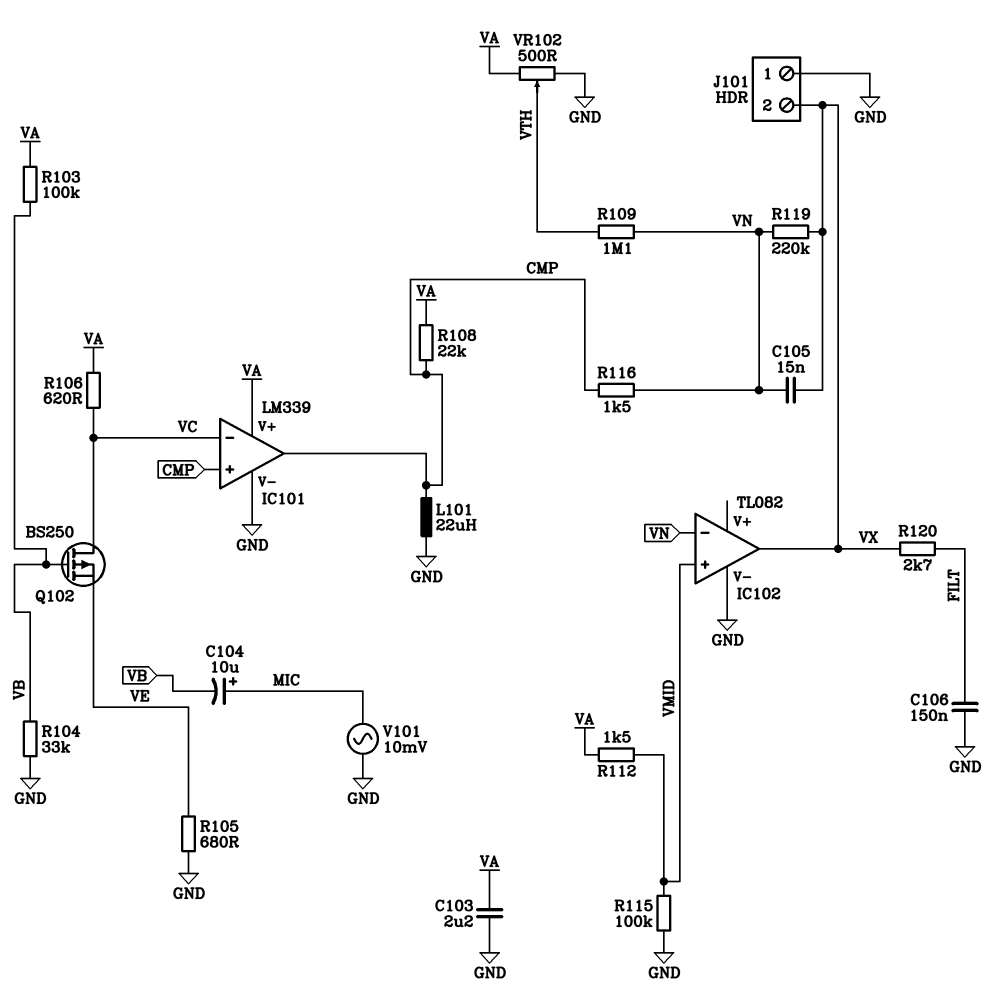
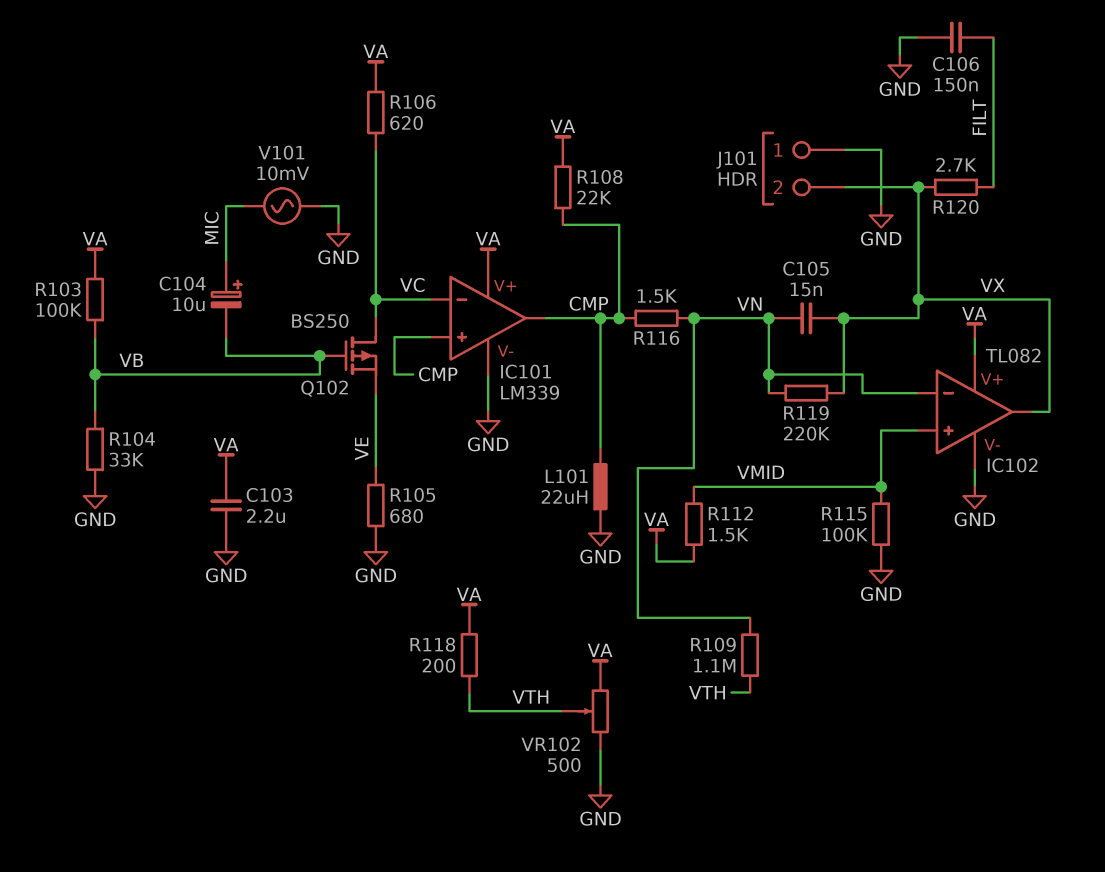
IC102 pin V+: none -> VA
R118: none -> 200 (VA, VTH)

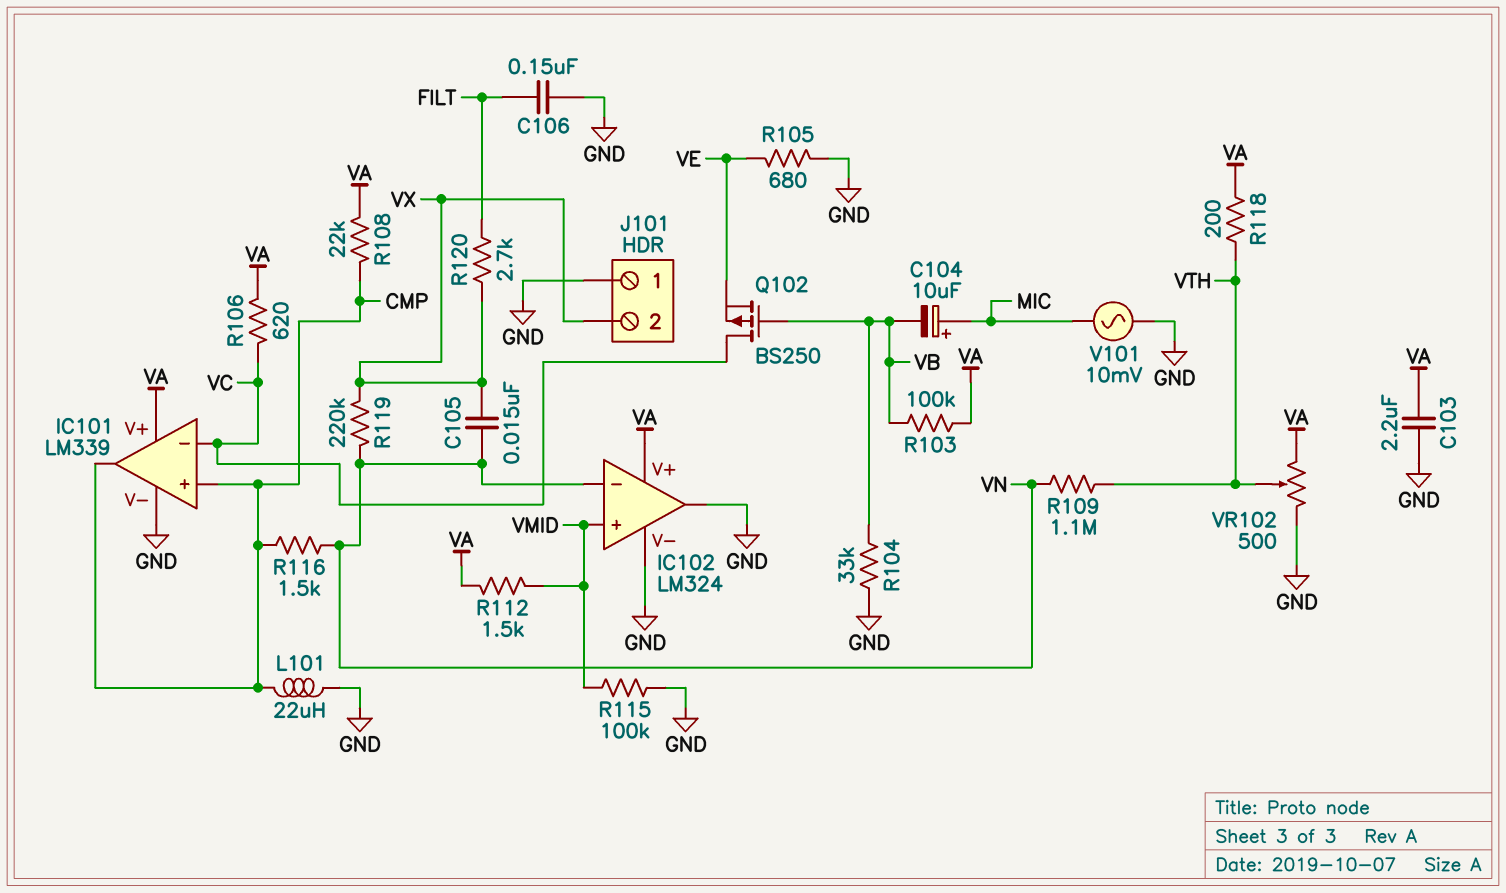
IC102: TL082 -> LM324
IC102 pin out: VX -> GND

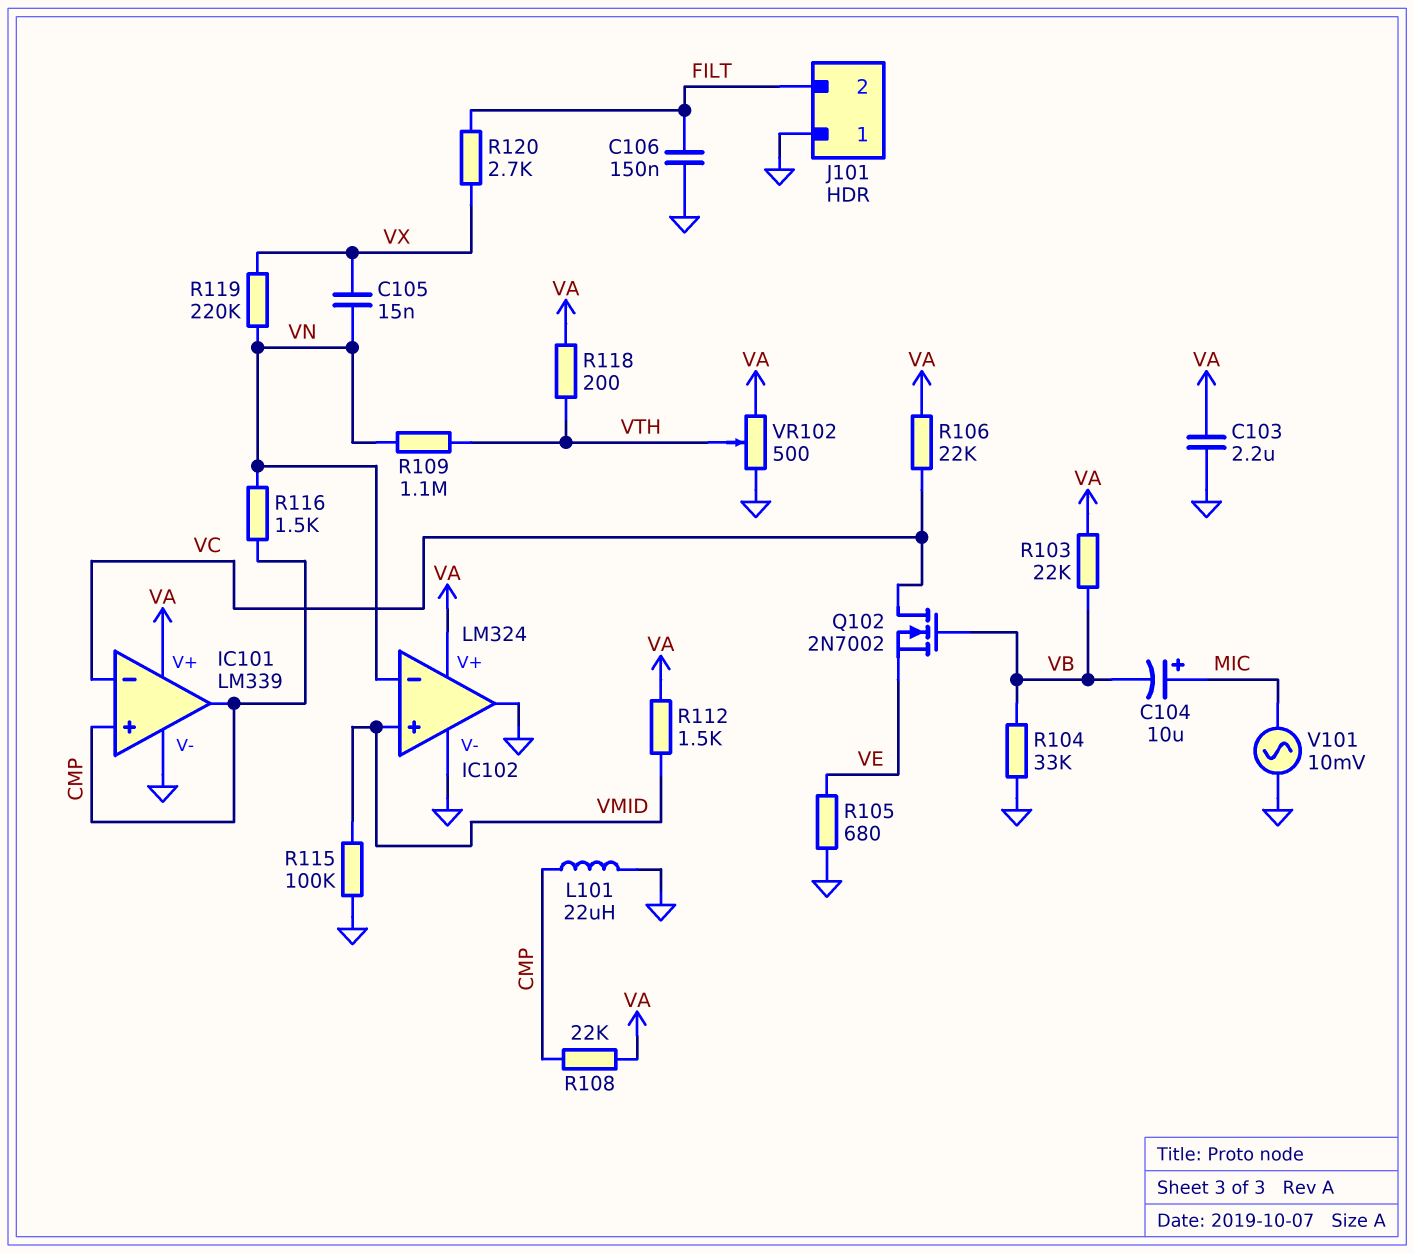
J101 pin 2: VX -> FILT
Q102: PMOS BS250 (G VB, D VC, S VE) -> NMOS 2N7002 (G VB, D VC, S VE)
R103: 100k (VA, VB) -> 22k (VA, VB)
R106: 620 (VA, VC) -> 22k (VA, VC)

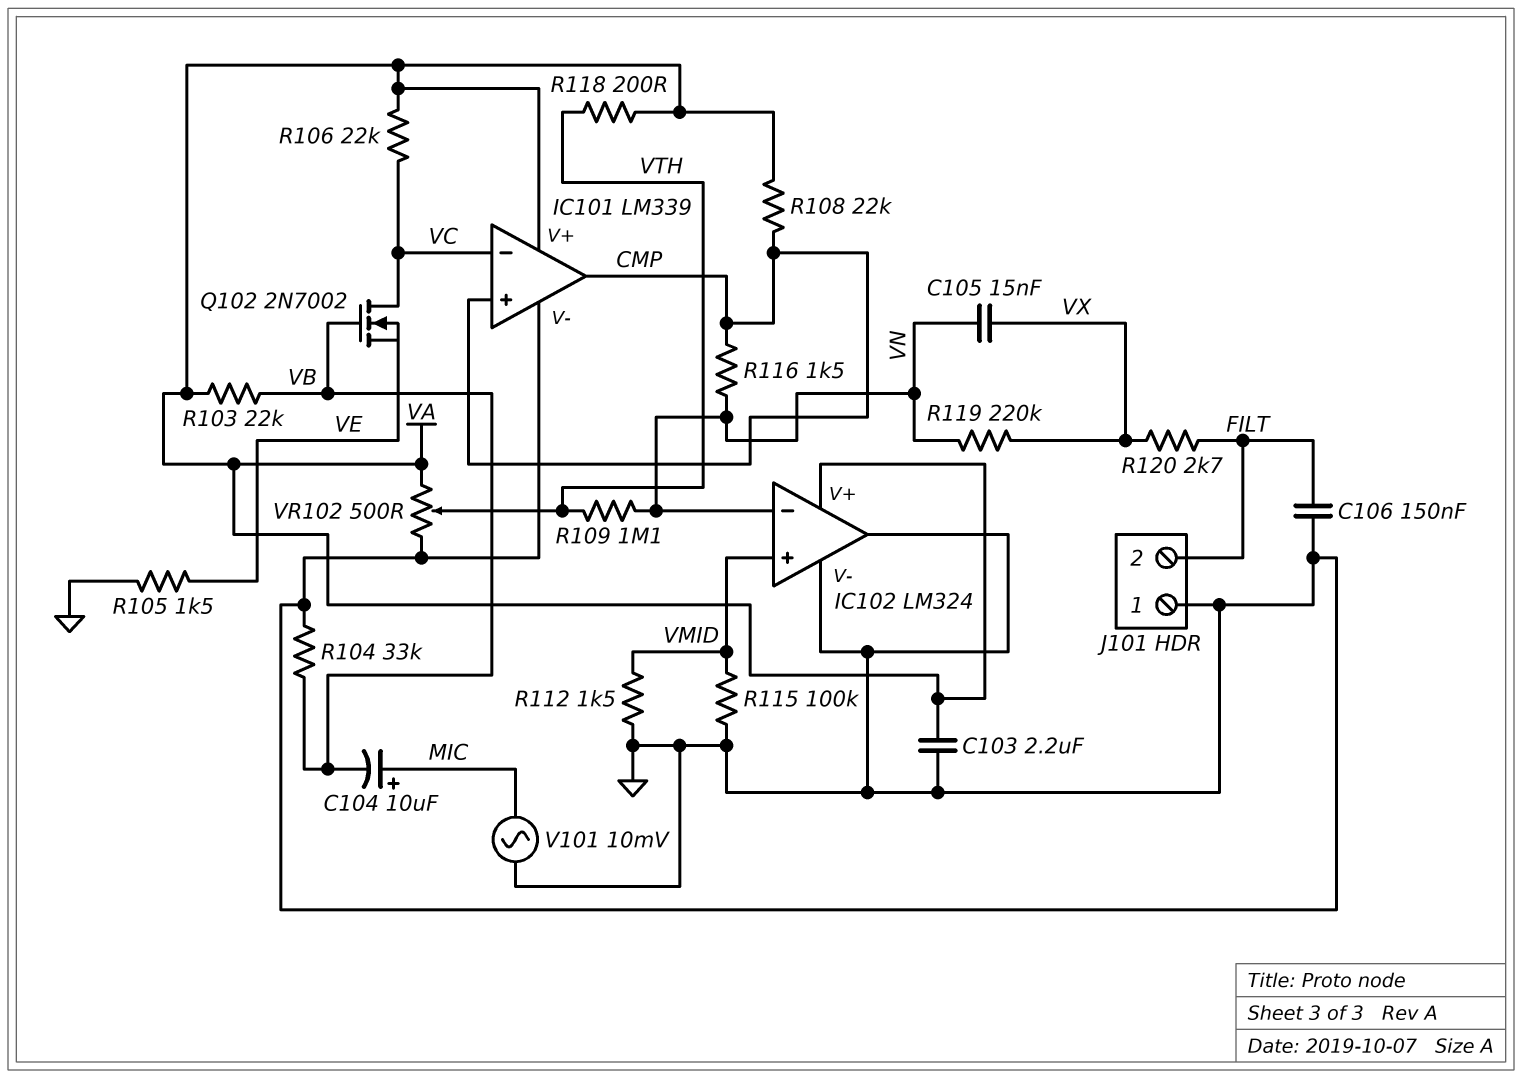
L101: 22uH (CMP, GND) -> none
R105: 680 (GND, VE) -> 1.5k (GND, VE)
R112: 1.5k (VA, VMID) -> 1.5k (GND, VMID)

